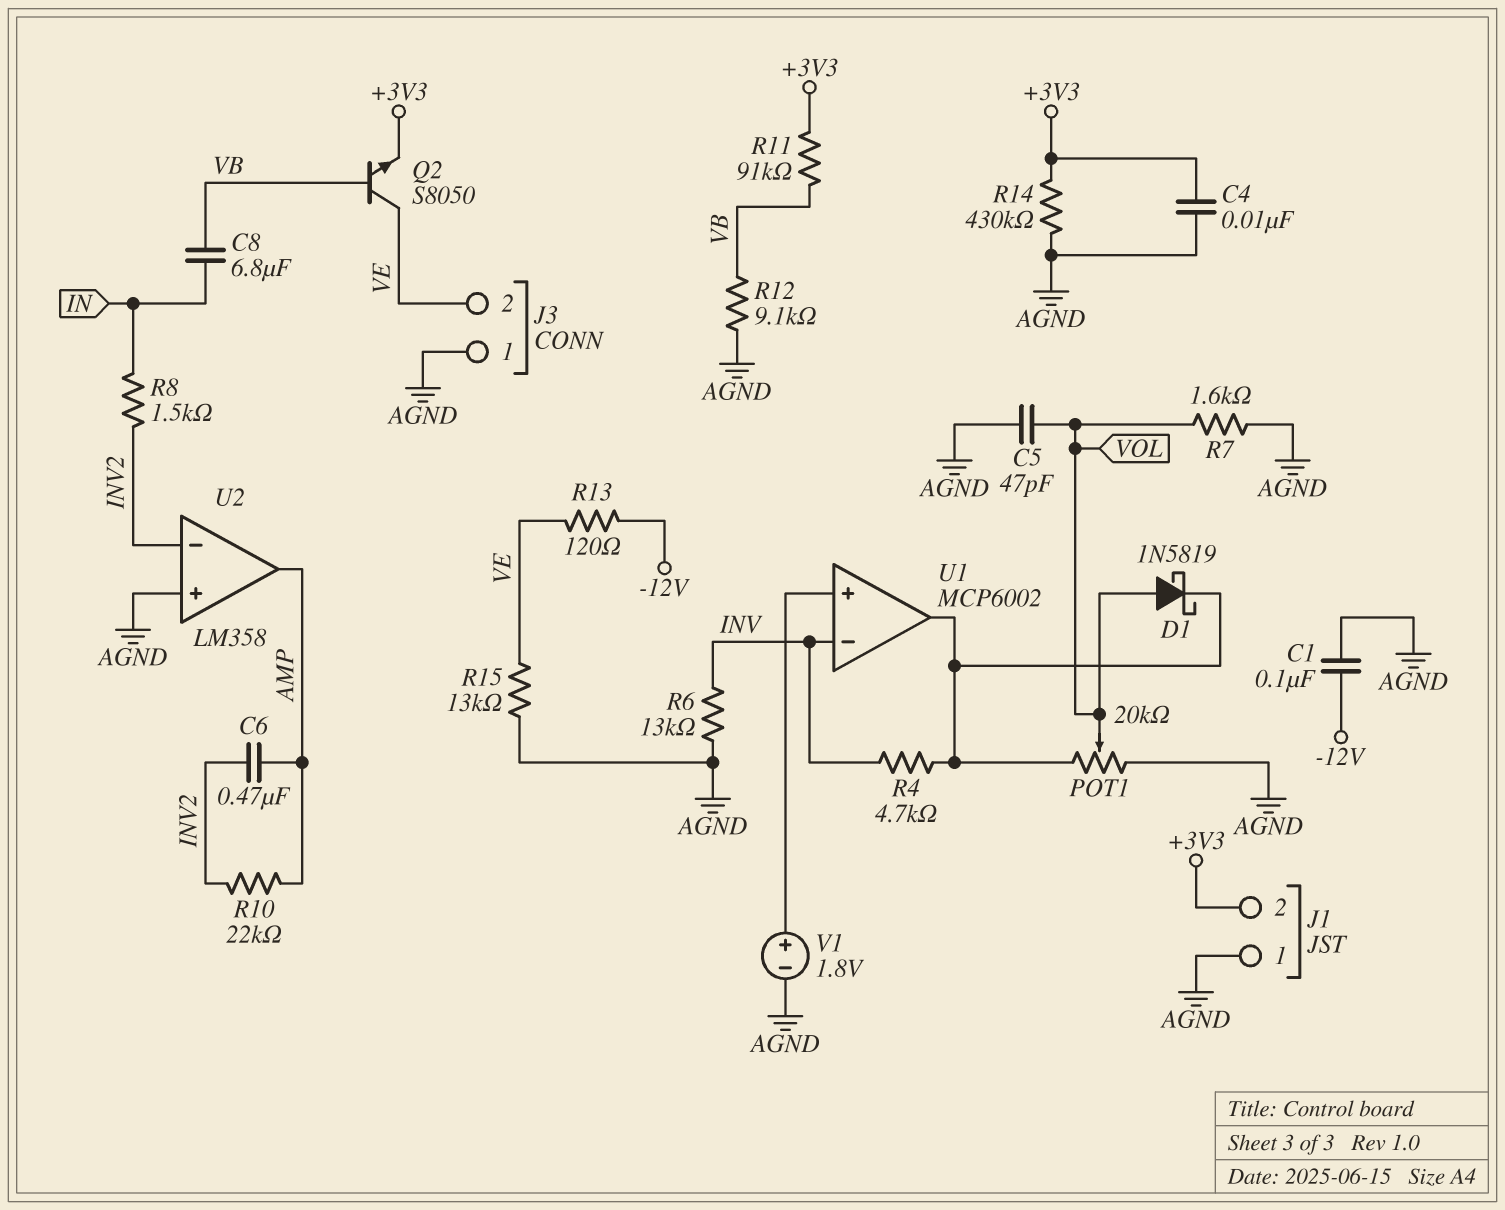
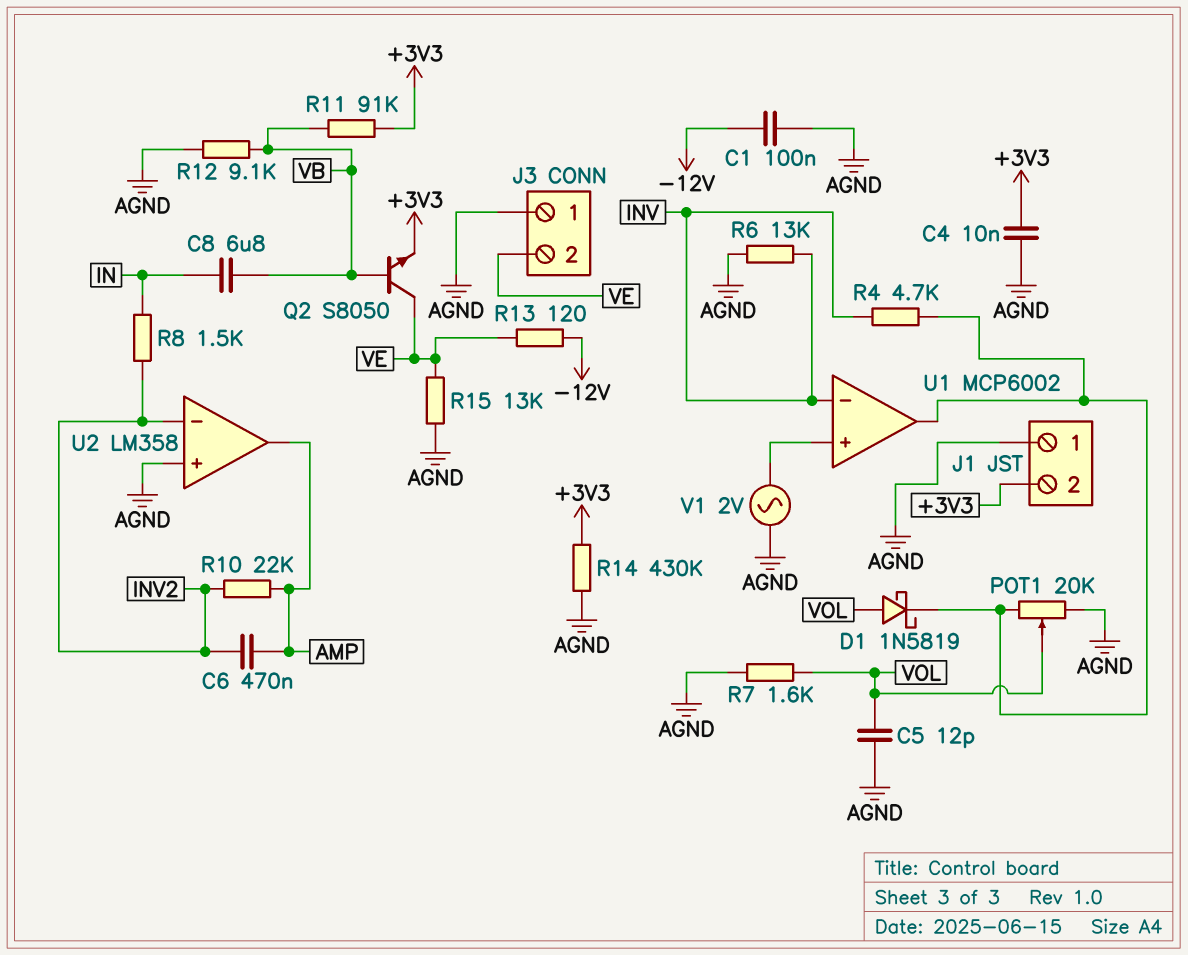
C5: 47pF (AGND, VOL) -> 12pF (AGND, VOL)
V1: 1.8V (plus U1/in+, minus AGND) -> AC 2V (AGND, U1/in+)

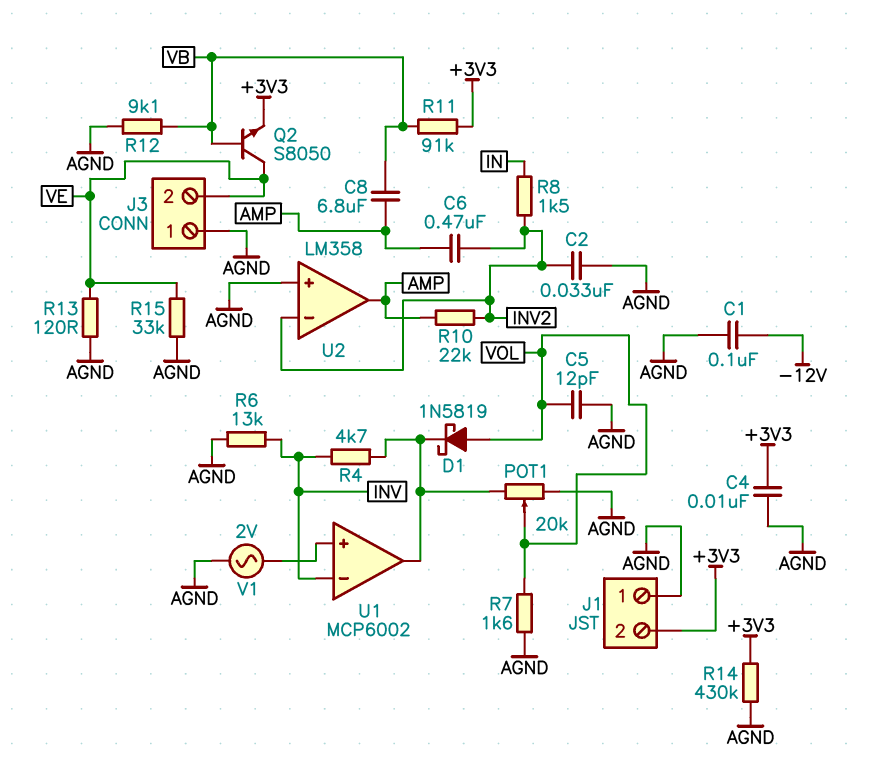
C2: none -> 33nF (AGND, INV2)
C8: 6.8uF (IN, VB) -> 6.8uF (AMP, VB)
R13: 120 (-12V, VE) -> 120 (AGND, VE)
R15: 13k (AGND, VE) -> 33k (AGND, VE)

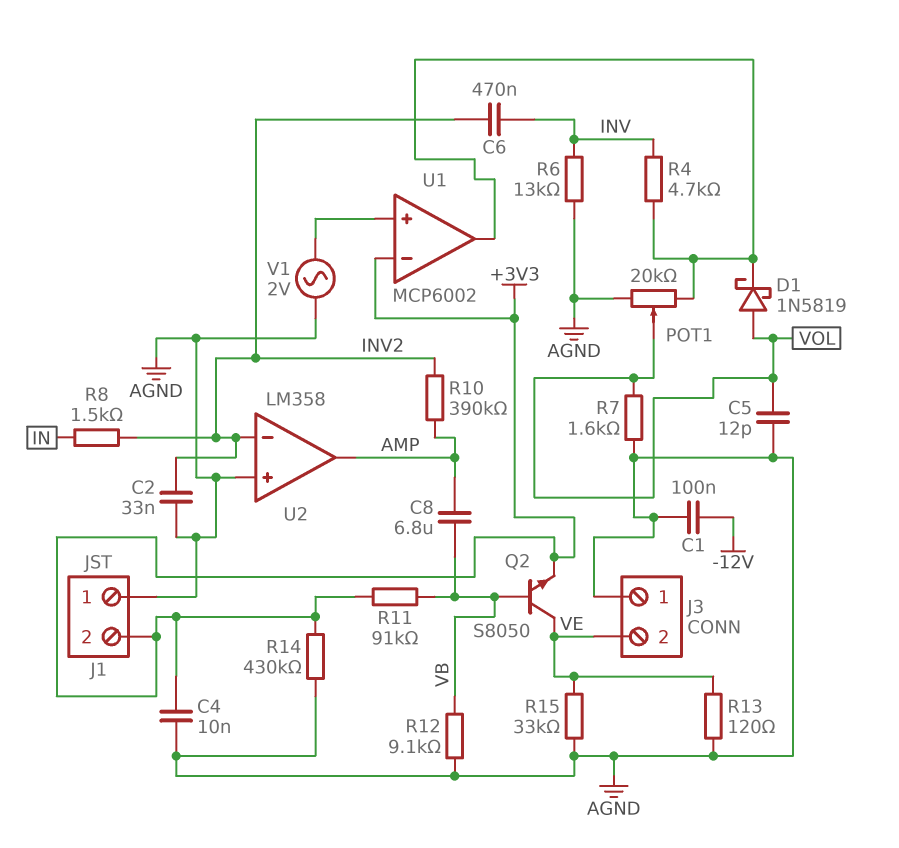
C6: 470nF (AMP, INV2) -> 470nF (INV, INV2)
R10: 22k (AMP, INV2) -> 390k (AMP, INV2)
U1 pin in-: INV -> +3V3

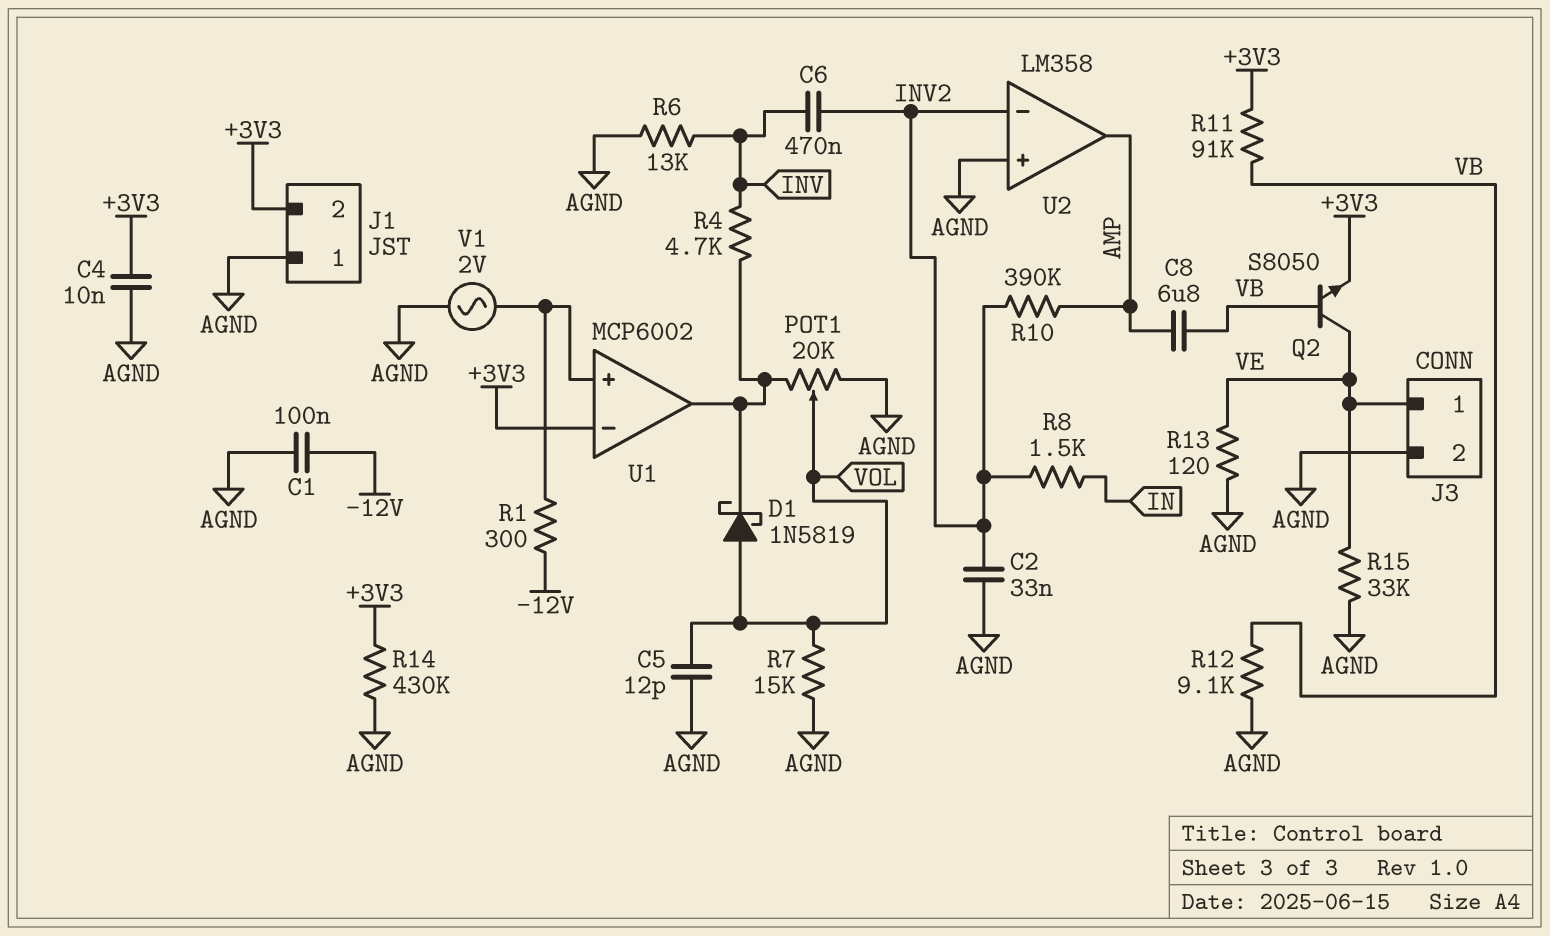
J3 pin 1: AGND -> VE
J3 pin 2: VE -> AGND
R1: none -> 300 (-12V, U1/in+)
R7: 1.6k (AGND, VOL) -> 15k (AGND, VOL)

